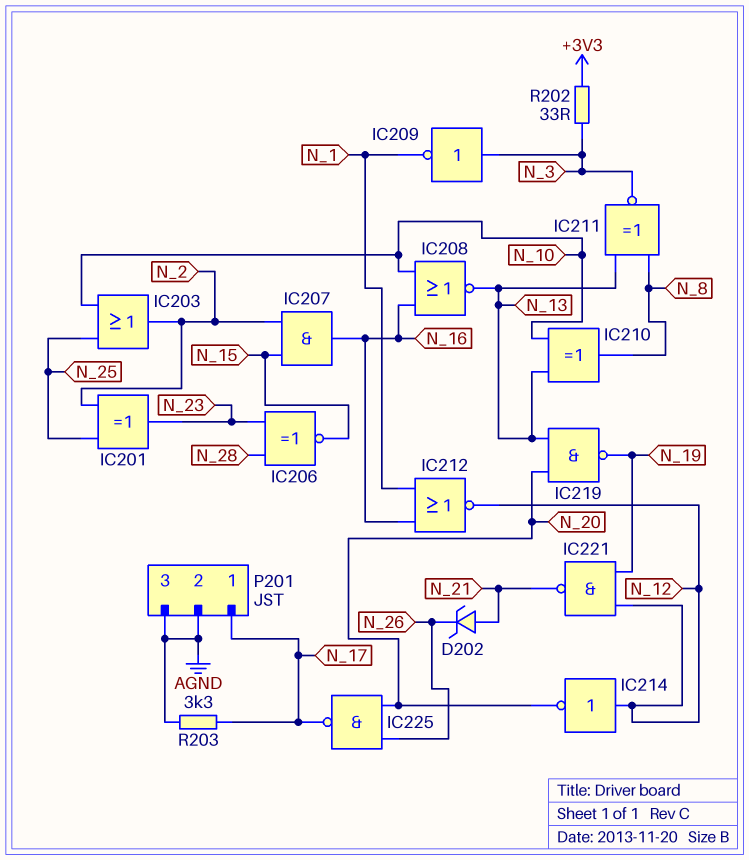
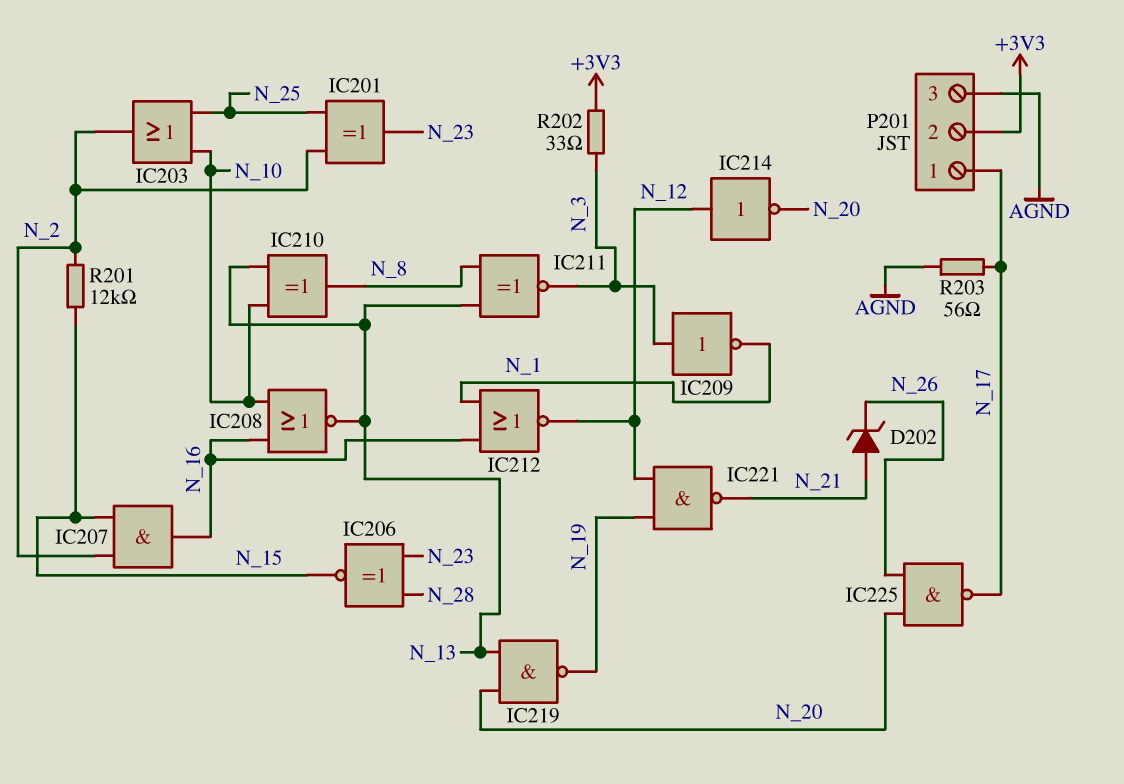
P201 pin 2: AGND -> +3V3
R201: none -> 12k (N_2, N_15)
R203: 3.3k (AGND, N_17) -> 56 (AGND, N_17)

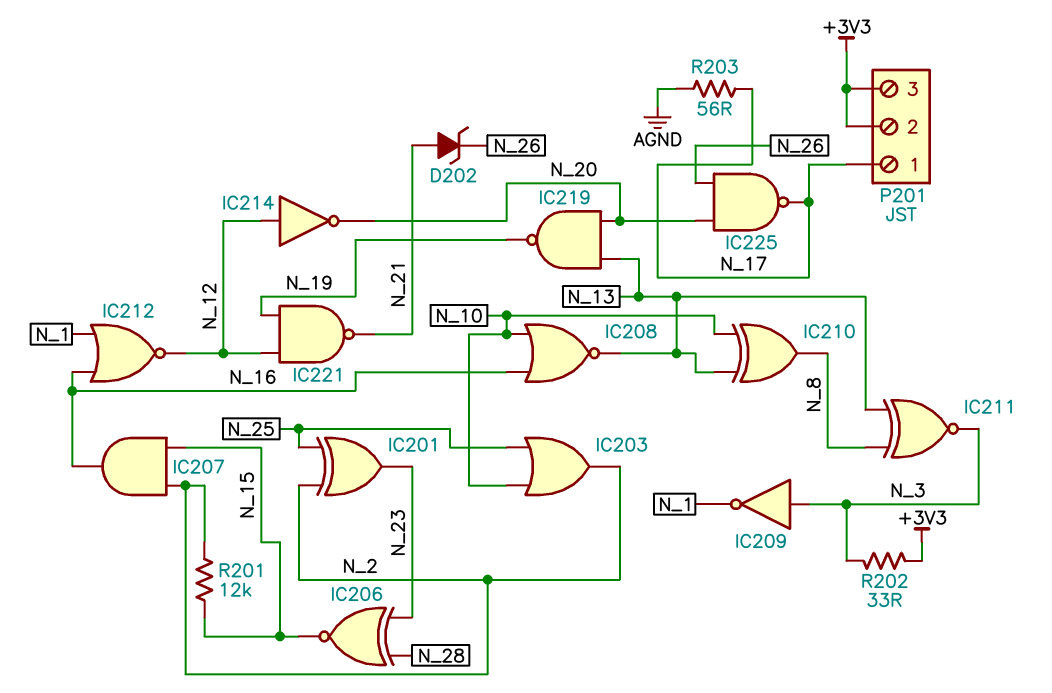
P201 pin 3: AGND -> +3V3

